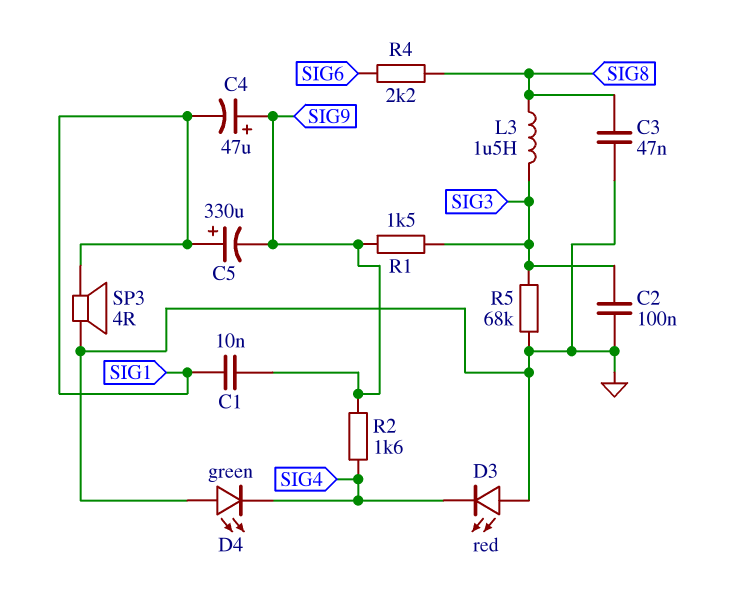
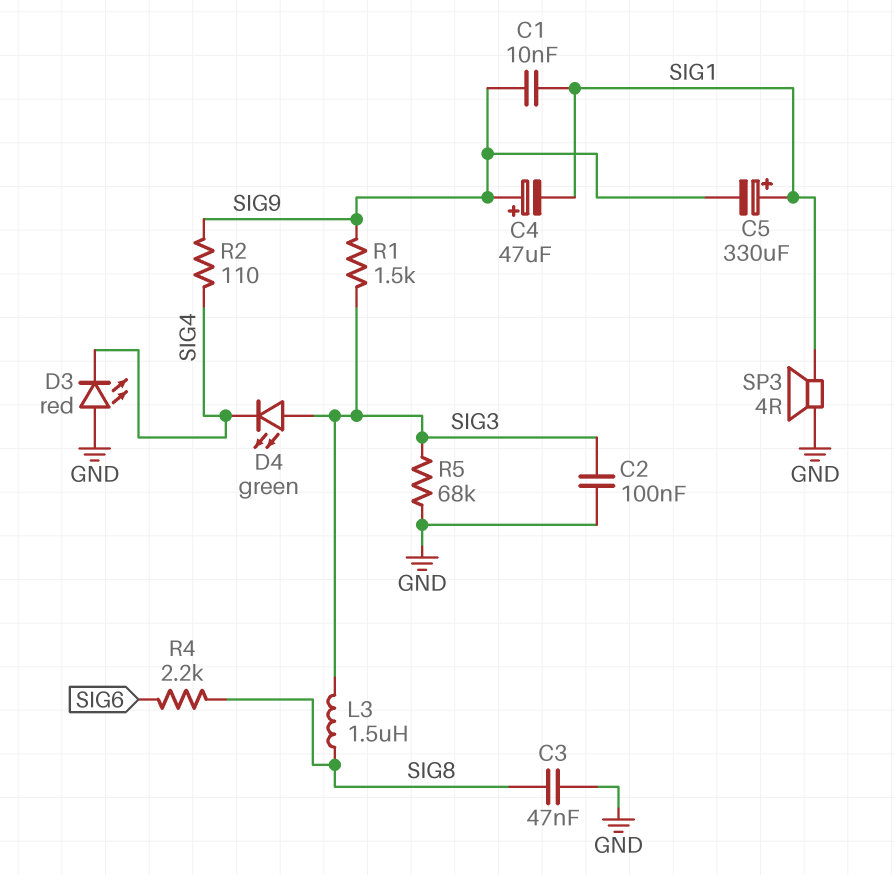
D4: LED green (A GND, K SIG4) -> LED green (A SIG3, K SIG4)
R2: 1.6k (SIG4, SIG9) -> 110 (SIG4, SIG9)

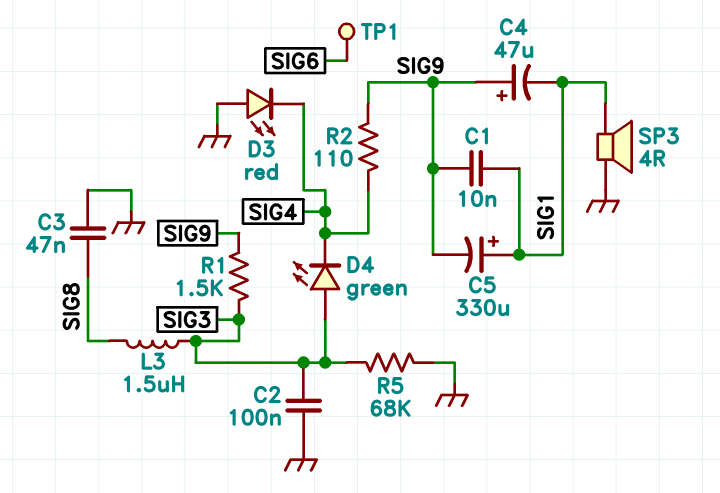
R4: 2.2k (SIG6, SIG8) -> none
TP1: none -> test point (SIG6)

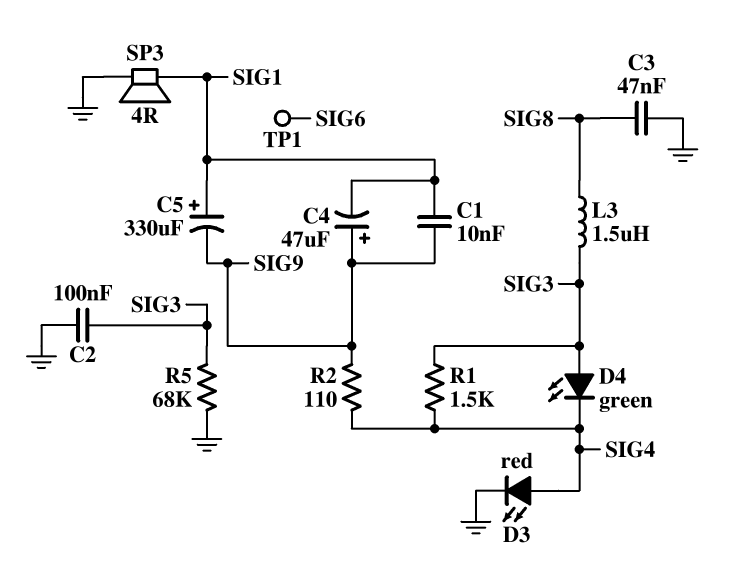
D3: LED red (A GND, K SIG4) -> LED red (A SIG4, K GND)
R1: 1.5k (SIG3, SIG9) -> 1.5k (SIG3, SIG4)

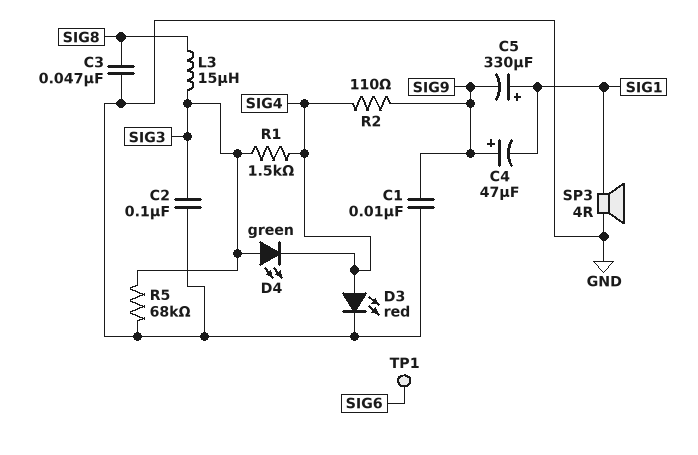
C1: 10nF (SIG1, SIG9) -> 10nF (GND, SIG9)
L3: 1.5uH (SIG3, SIG8) -> 15uH (SIG3, SIG8)

